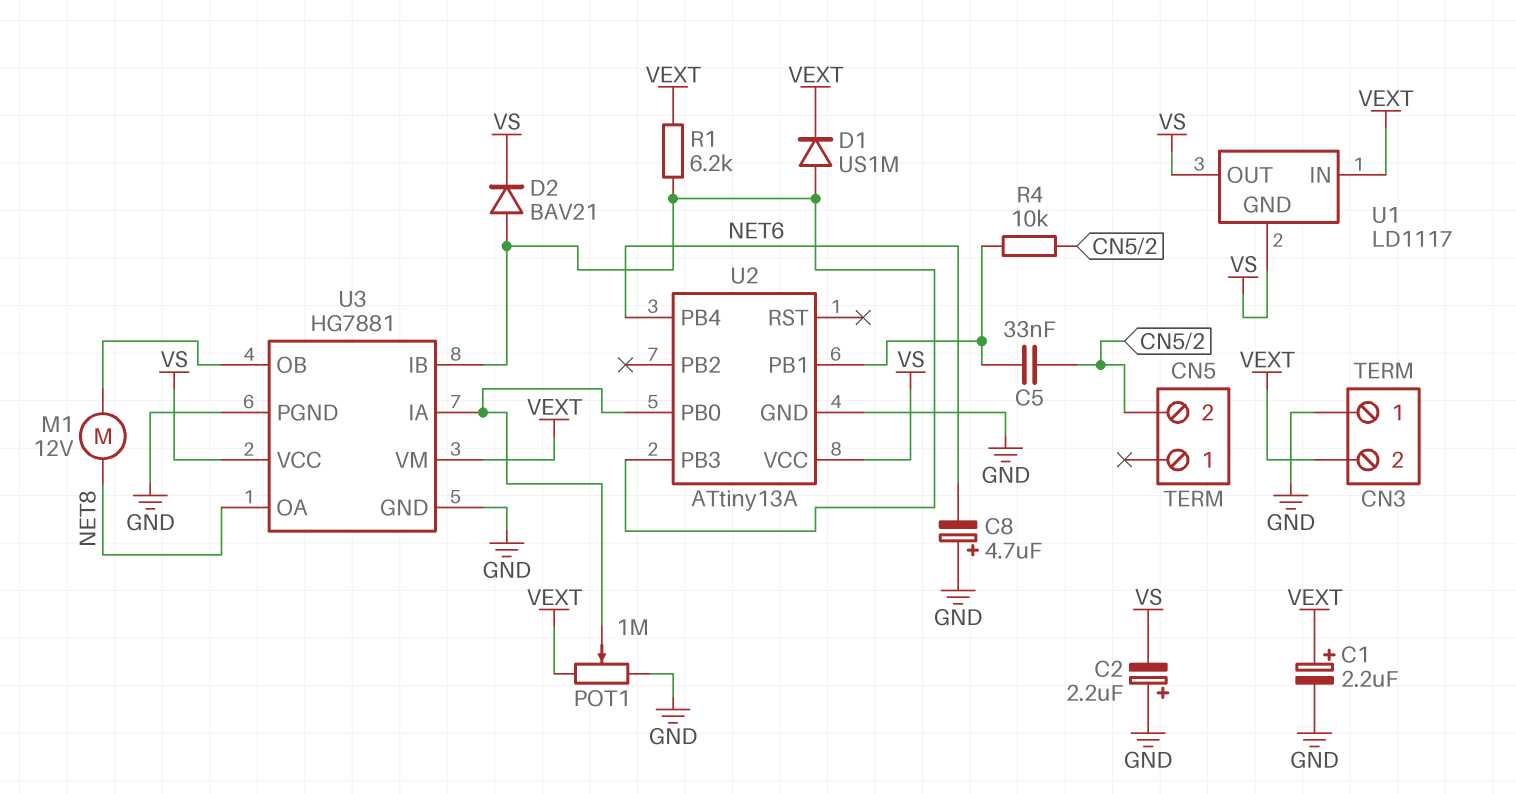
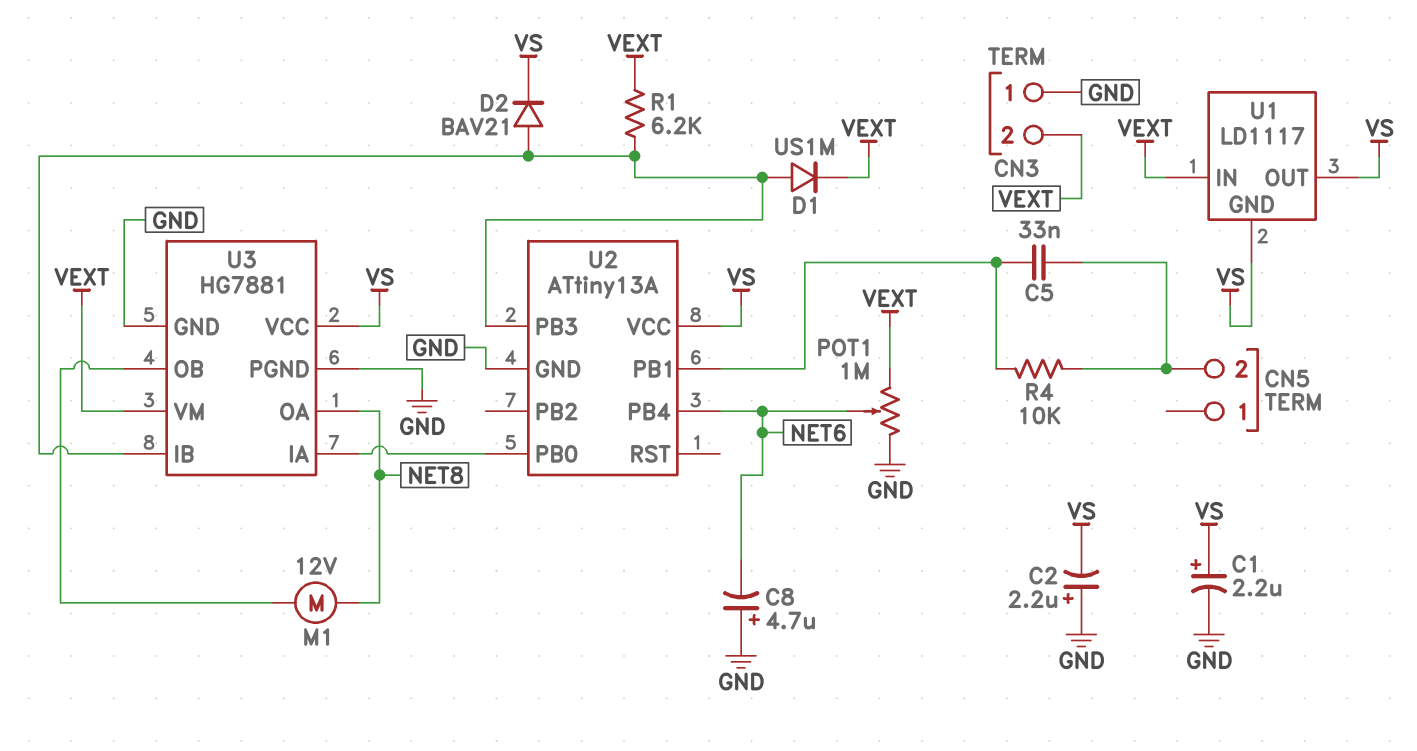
C1: 2.2uF (plus VEXT, minus GND) -> 2.2uF (plus VS, minus GND)
POT1: 1M (GND, VEXT, wiper U2/PB0) -> 1M (GND, VEXT, wiper NET6)

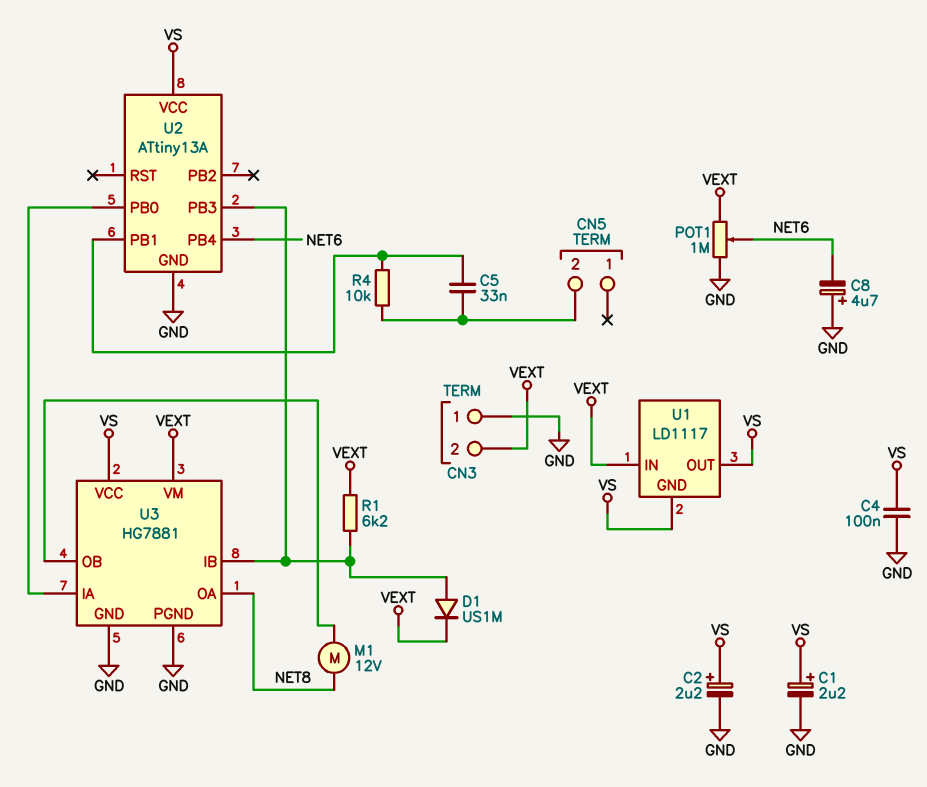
C2: 2.2uF (plus GND, minus VS) -> 2.2uF (plus VS, minus GND)
C4: none -> 100nF (GND, VS)
D2: diode BAV21 (A U2/PB3, K VS) -> none

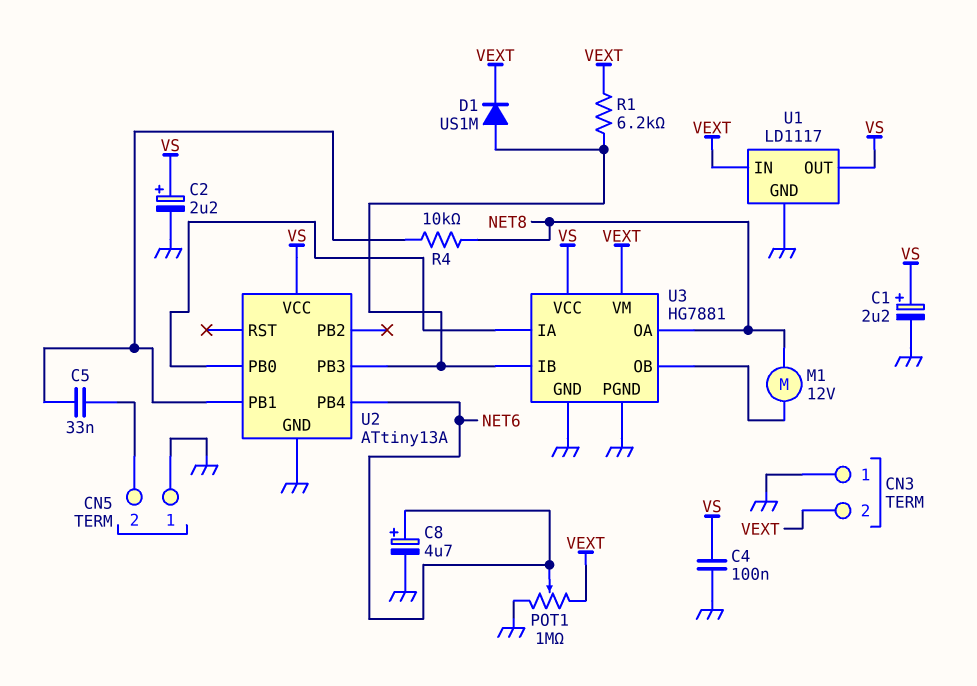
C8: 4.7uF (plus GND, minus NET6) -> 4.7uF (plus NET6, minus GND)
CN5 pin 1: none -> GND
R4: 10k (CN5/2, U2/PB1) -> 10k (NET8, U2/PB1)
U1 pin GND: VS -> GND

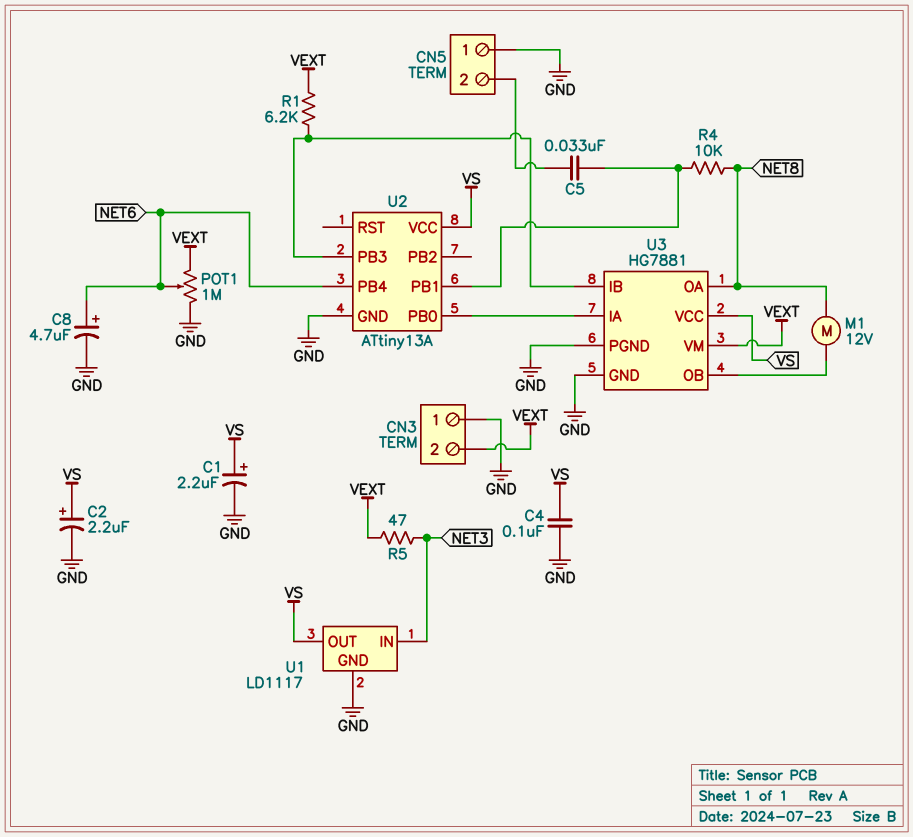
D1: diode US1M (A U2/PB3, K VEXT) -> none
R5: none -> 47 (NET3, VEXT)
U1 pin IN: VEXT -> NET3

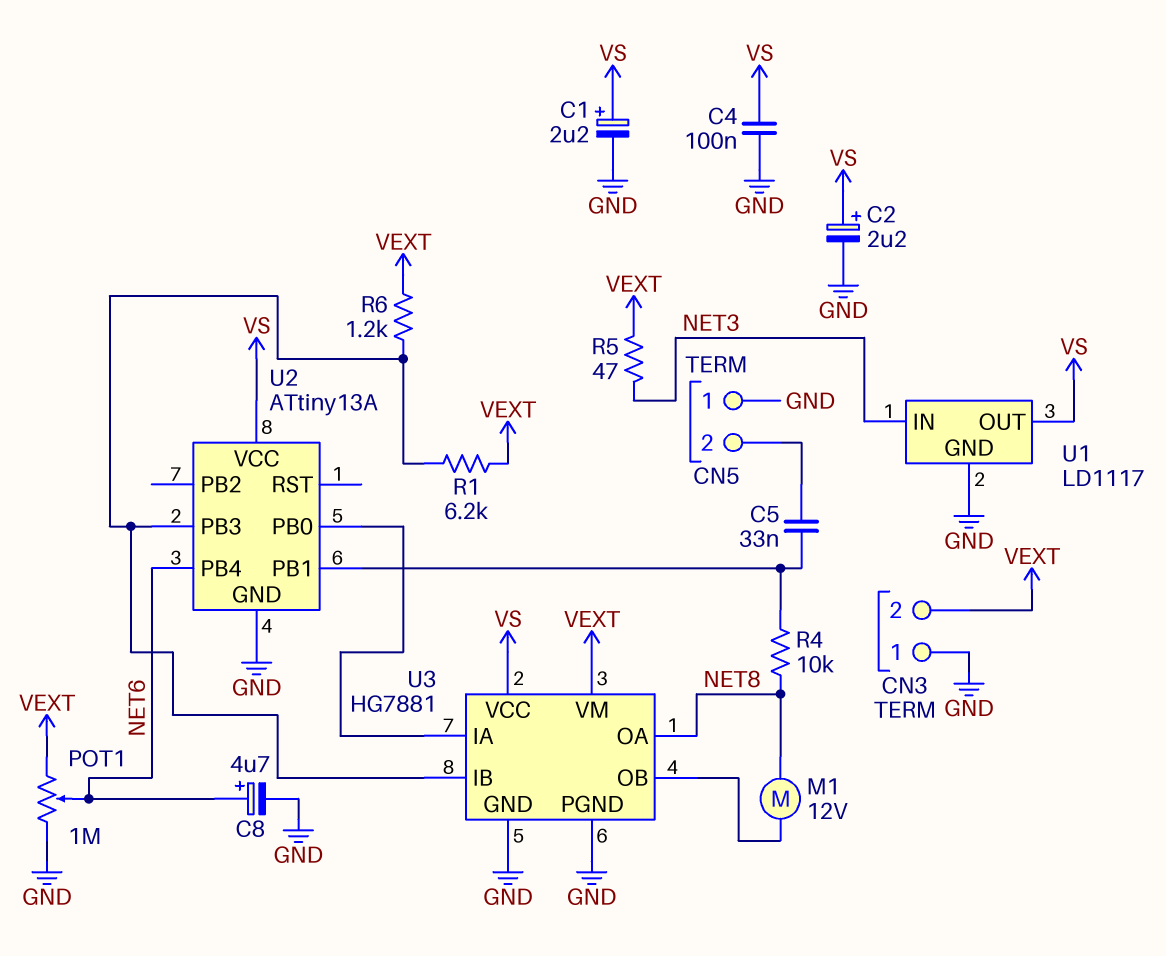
R6: none -> 1.2k (U2/PB3, VEXT)

